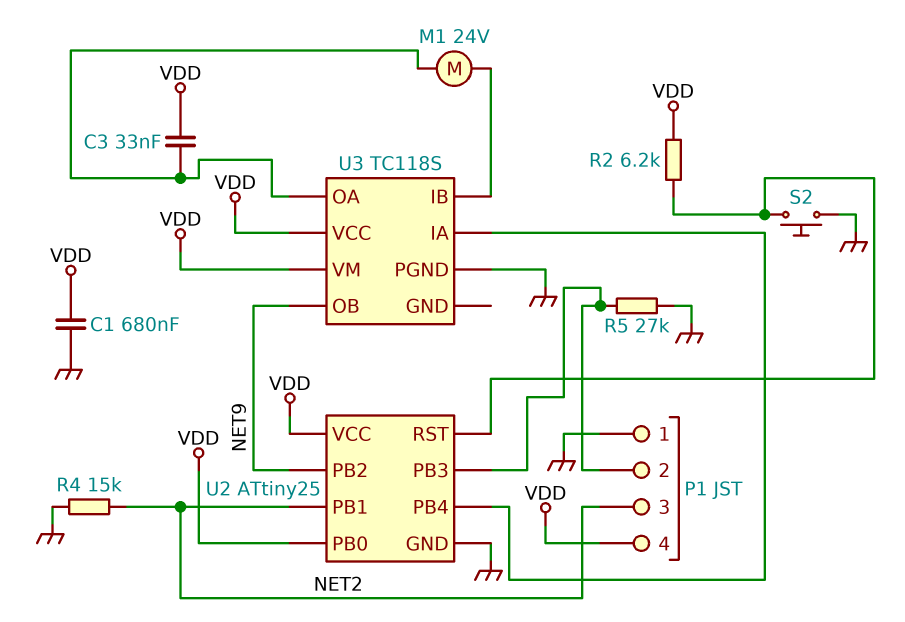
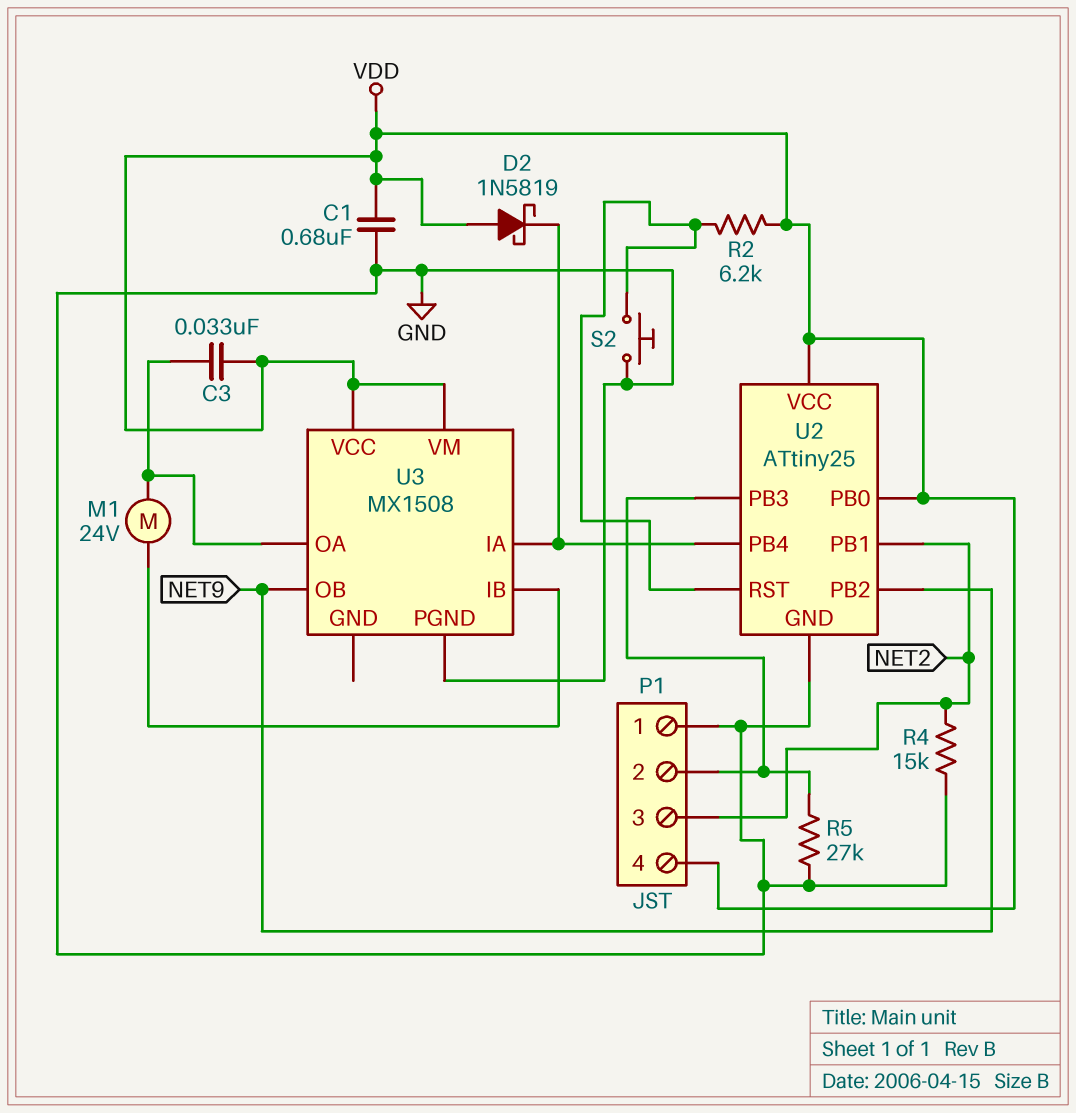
D2: none -> schottky 1N5819 (A VDD, K U2/PB4)
U3: TC118S -> MX1508

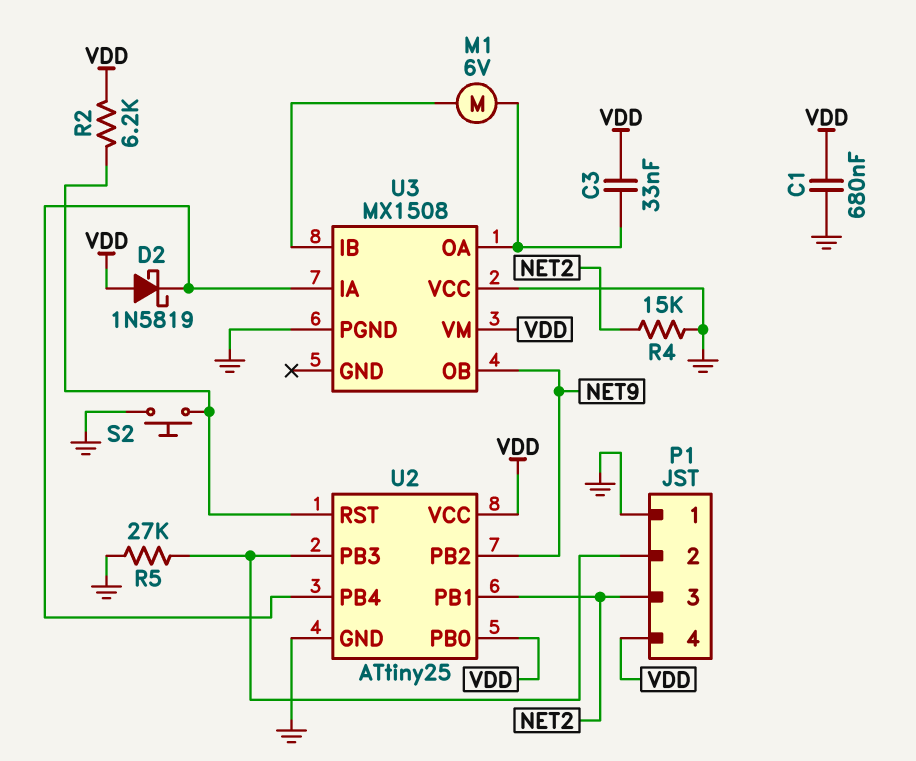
M1: motor 24V (U3/IB, U3/OA) -> motor 6V (U3/IB, U3/OA)
U3 pin VCC: VDD -> GND

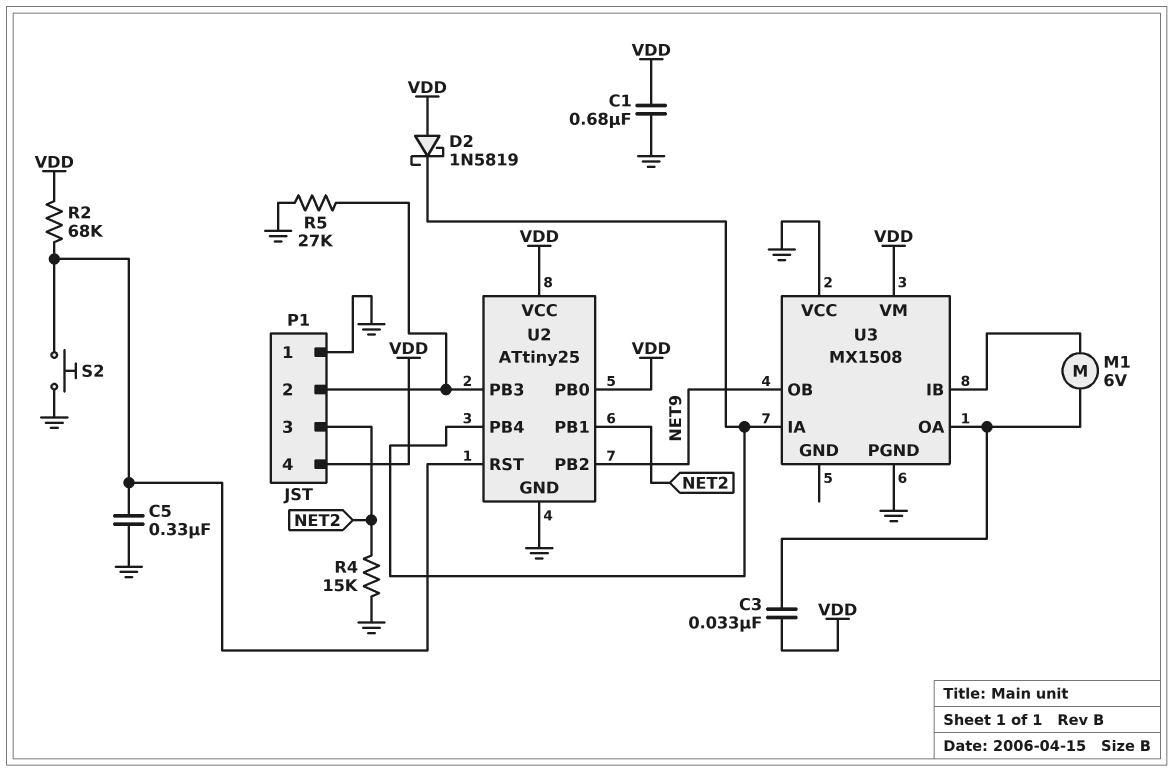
C5: none -> 330nF (GND, U2/RST)
R2: 6.2k (U2/RST, VDD) -> 68k (U2/RST, VDD)

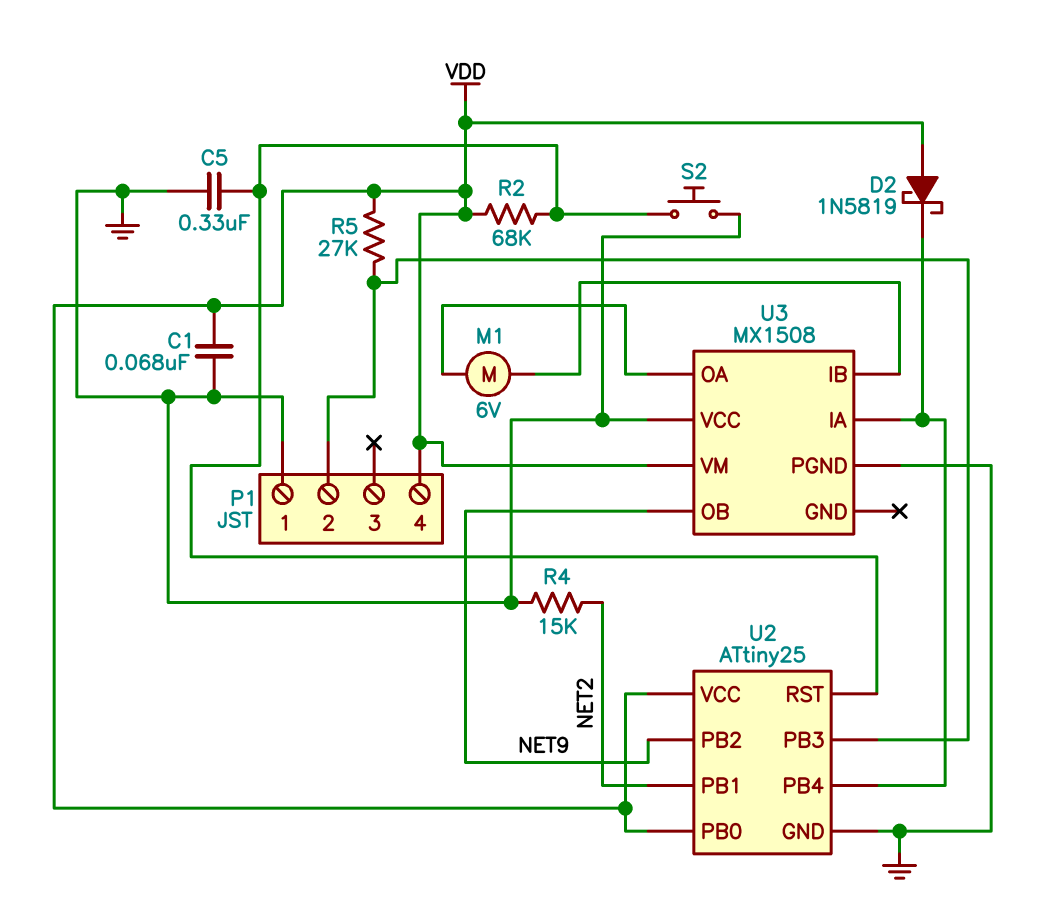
C1: 680nF (GND, VDD) -> 68nF (GND, VDD)
C3: 33nF (U3/OA, VDD) -> none
P1 pin 3: NET2 -> none
R5: 27k (GND, P1/2) -> 27k (P1/2, VDD)

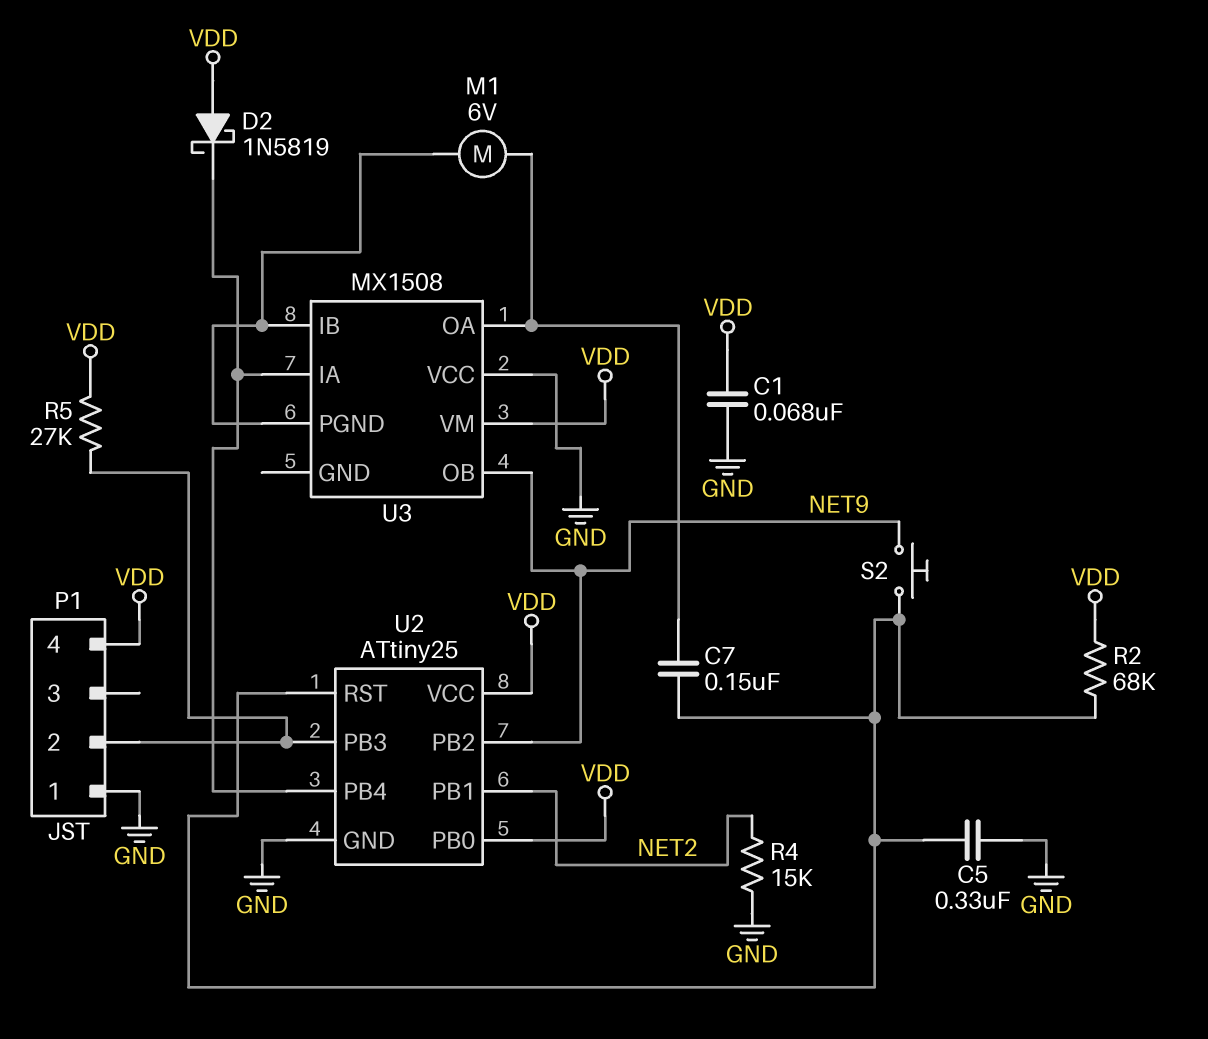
C7: none -> 150nF (U2/RST, U3/OA)
S2: button (GND, U2/RST) -> button (NET9, U2/RST)
U3 pin PGND: GND -> U3/IB

